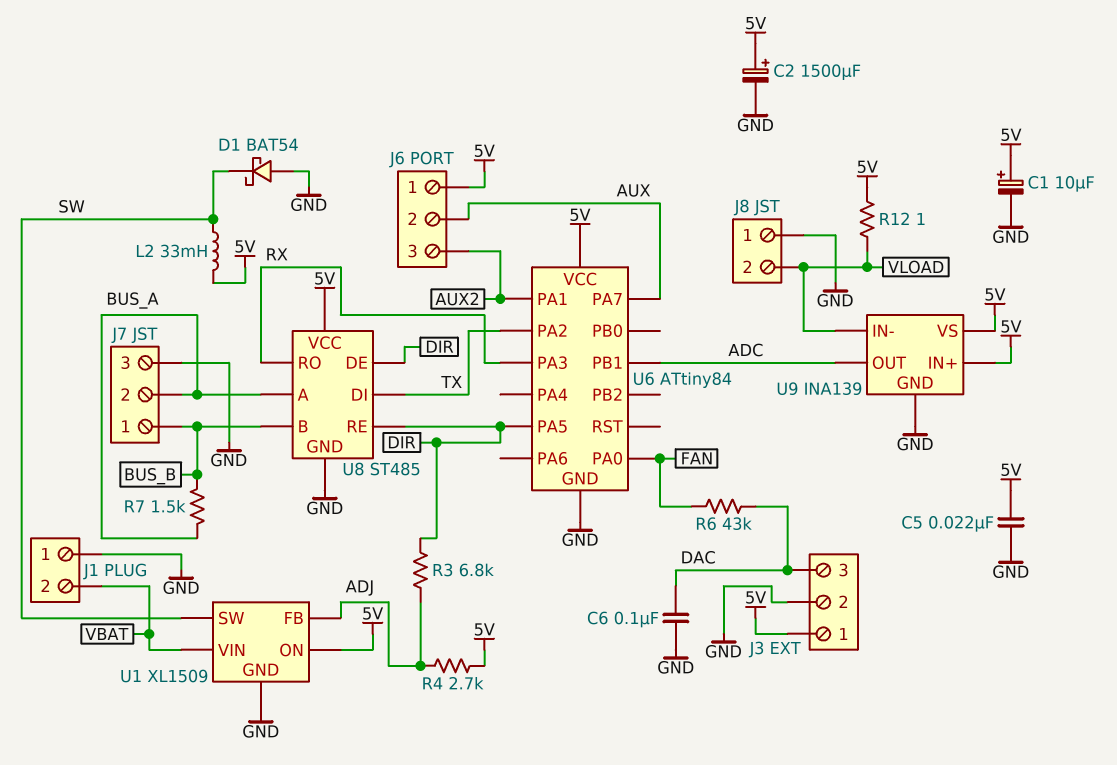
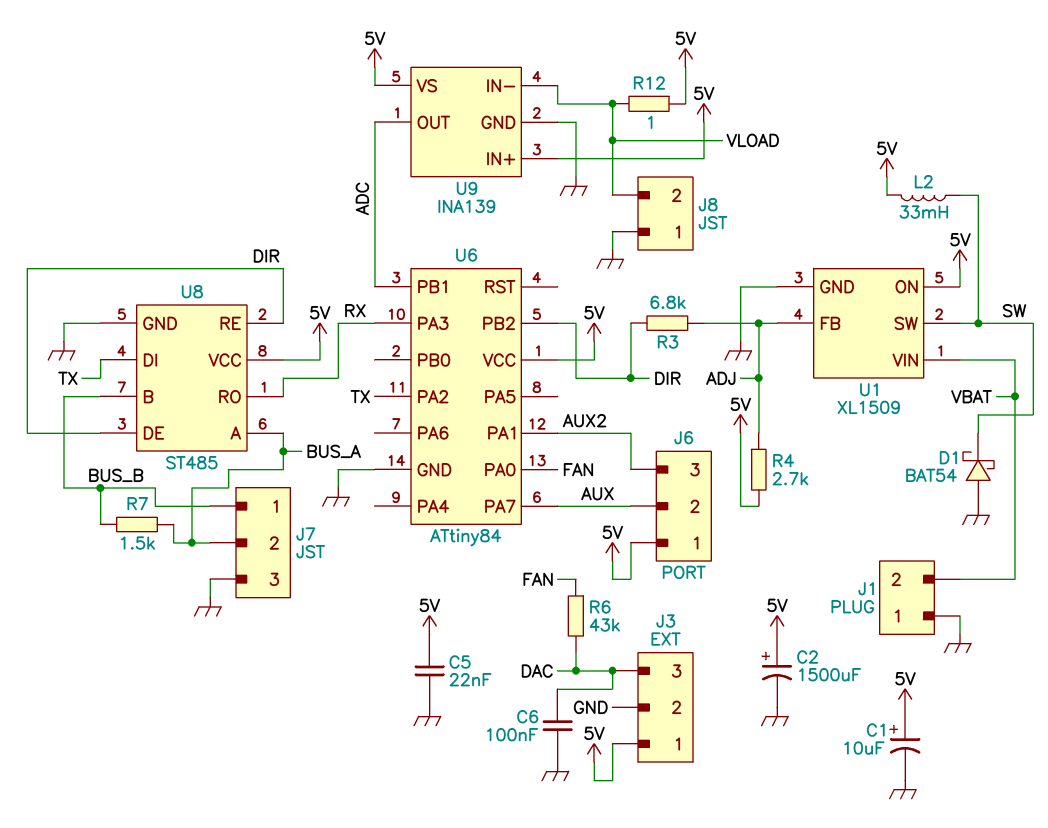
U6 pin PA5: DIR -> none
U6 pin PB2: none -> DIR

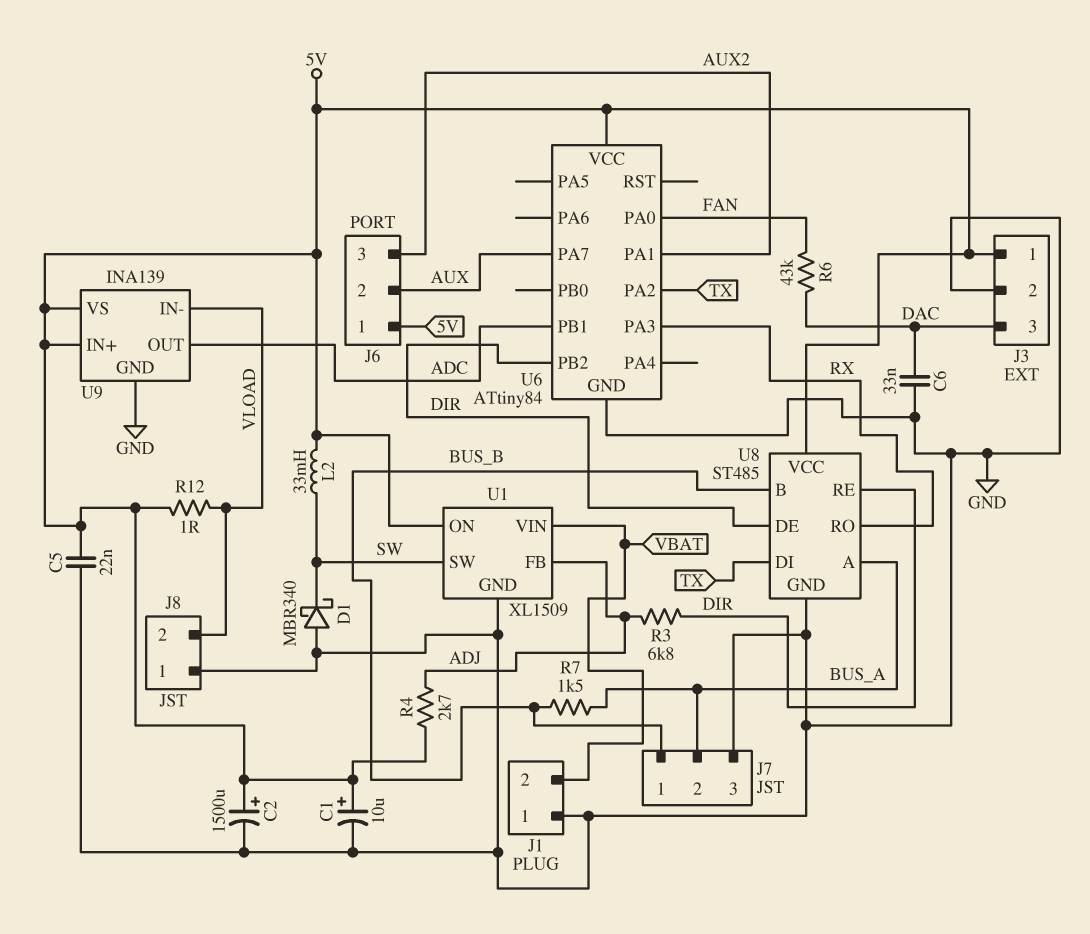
C6: 100nF (DAC, GND) -> 33nF (DAC, GND)
D1: schottky BAT54 (A GND, K SW) -> schottky MBR340 (A GND, K SW)

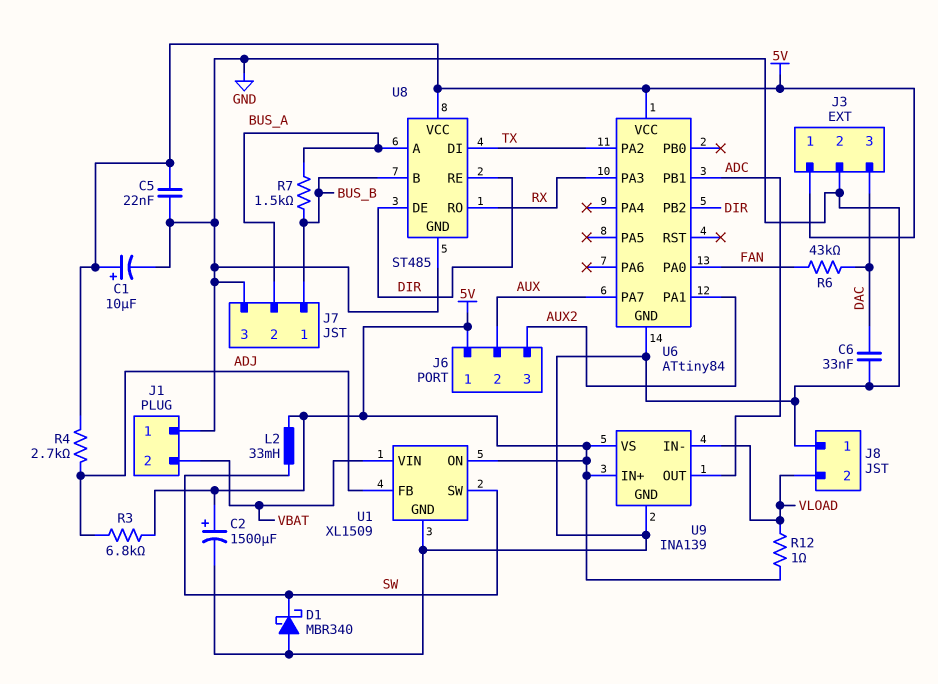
R3: 6.8k (ADJ, DIR) -> 6.8k (5V, ADJ)

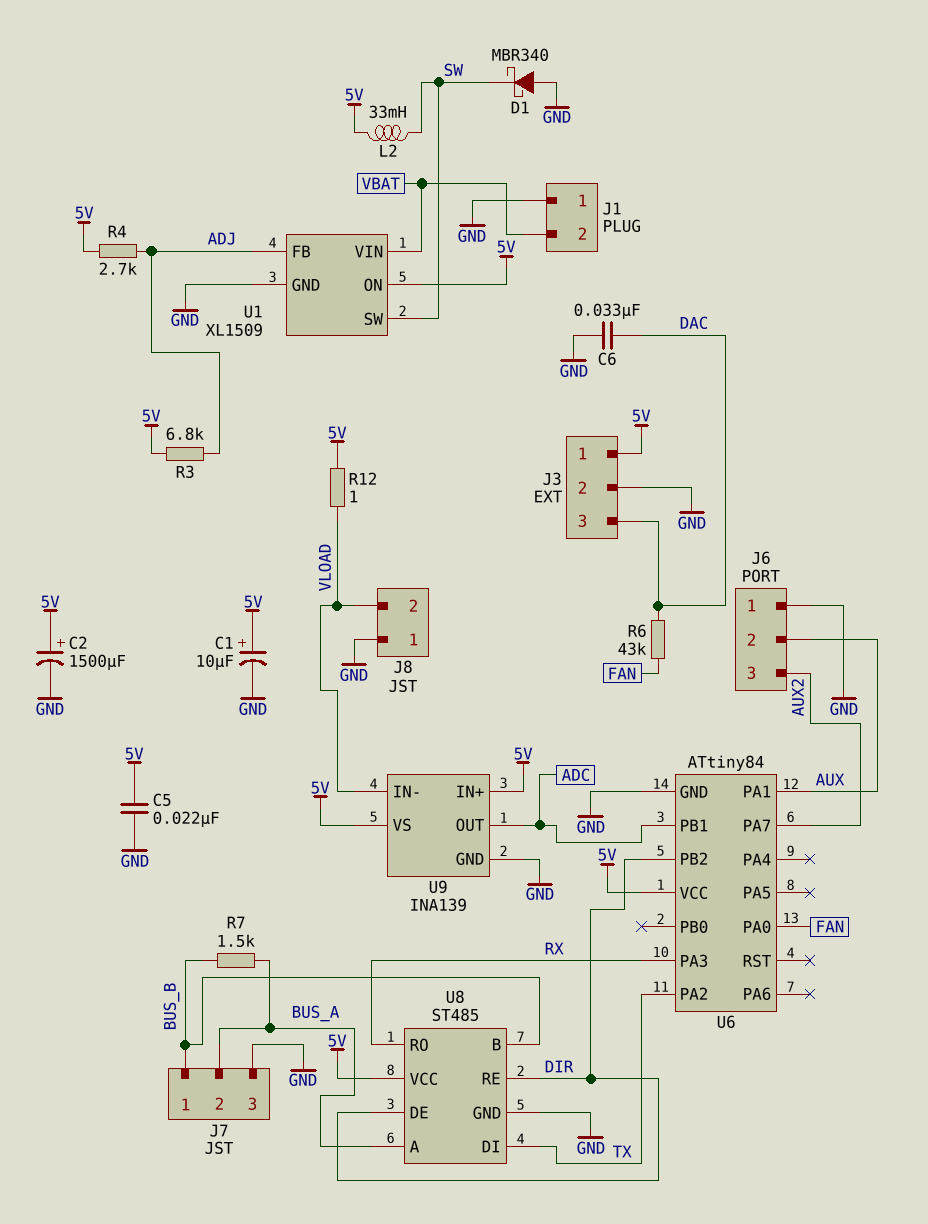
J6 pin 1: 5V -> GND
U6 pin PA1: AUX2 -> AUX
U6 pin PA7: AUX -> AUX2

